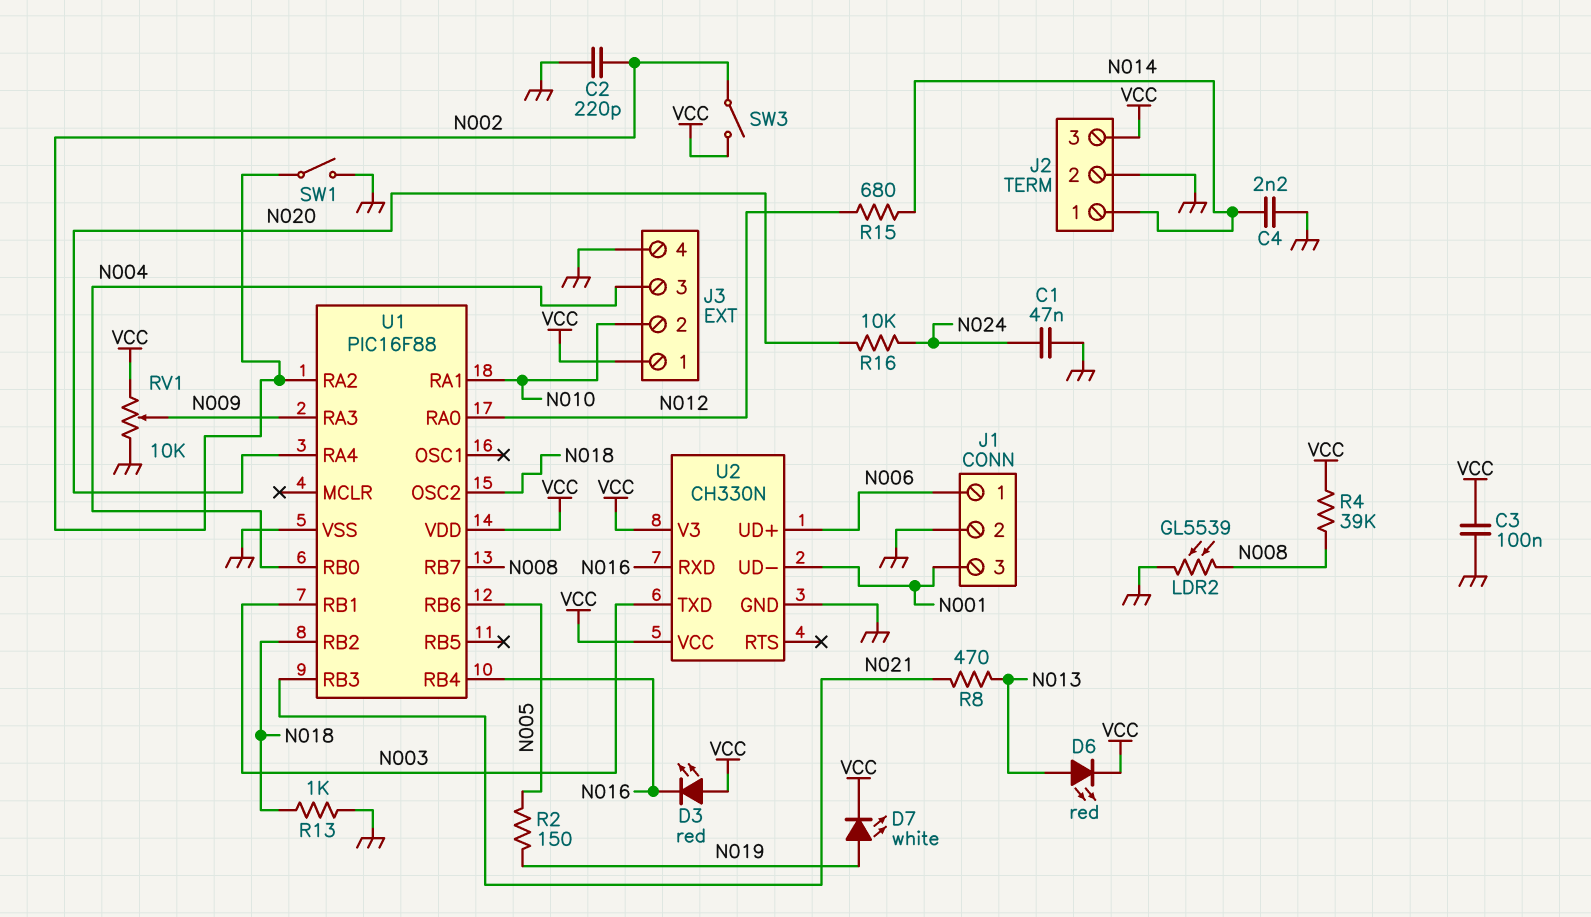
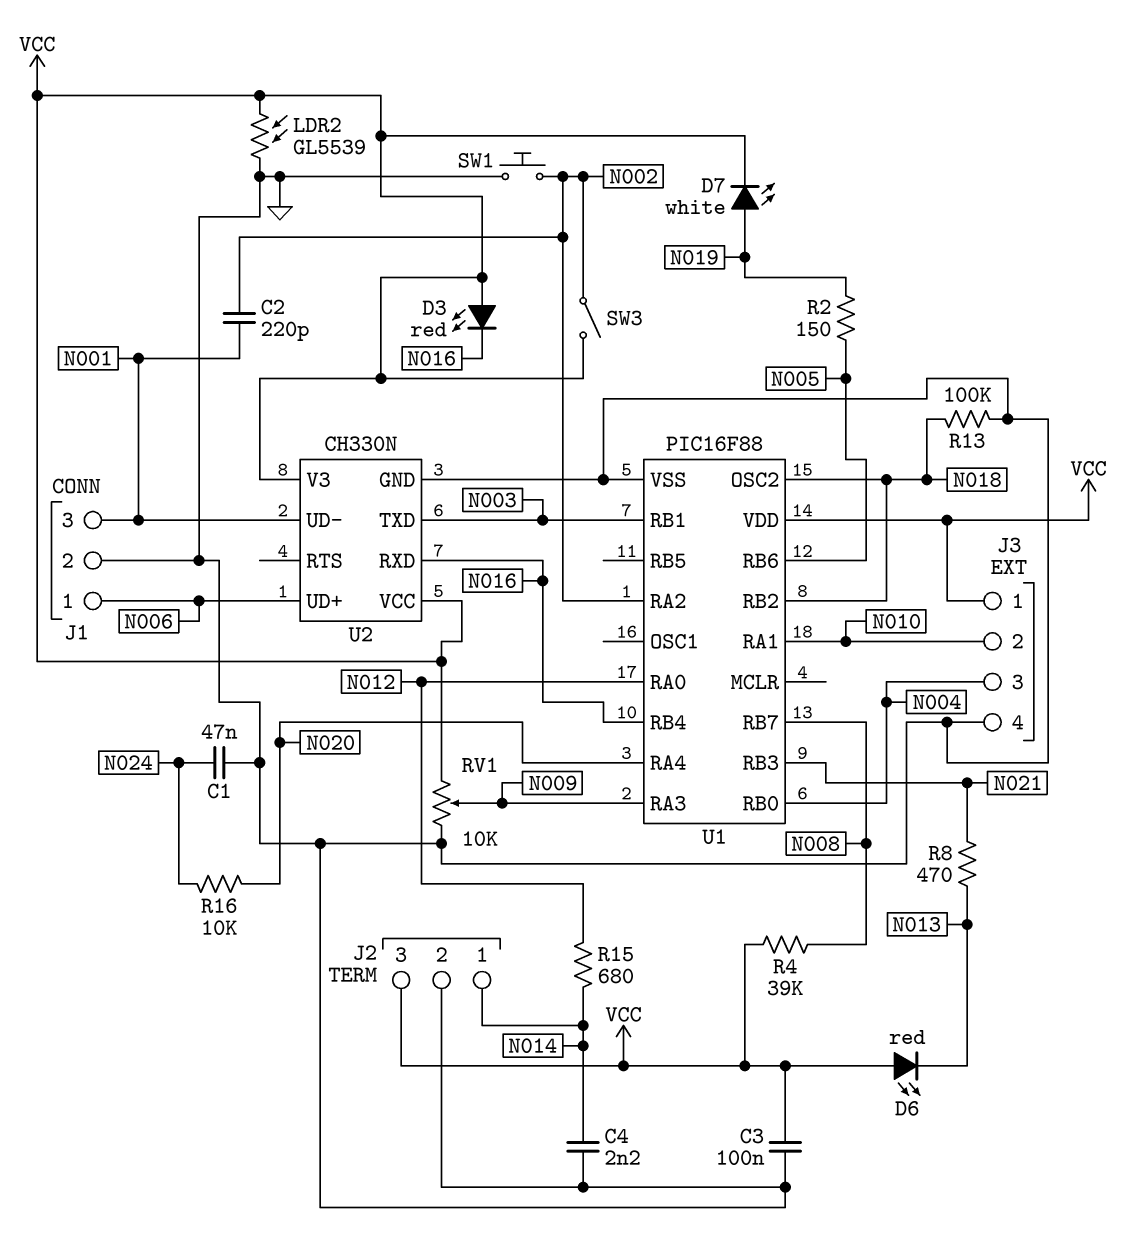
C2: 220pF (GND, N002) -> 220pF (N001, N002)
D6: LED red (A N013, K VCC) -> LED red (A VCC, K N013)
LDR2: GL5539 (GND, N008) -> GL5539 (GND, VCC)
R13: 1k (GND, N018) -> 100k (GND, N018)
SW1: switch (GND, N002) -> button (GND, N002)

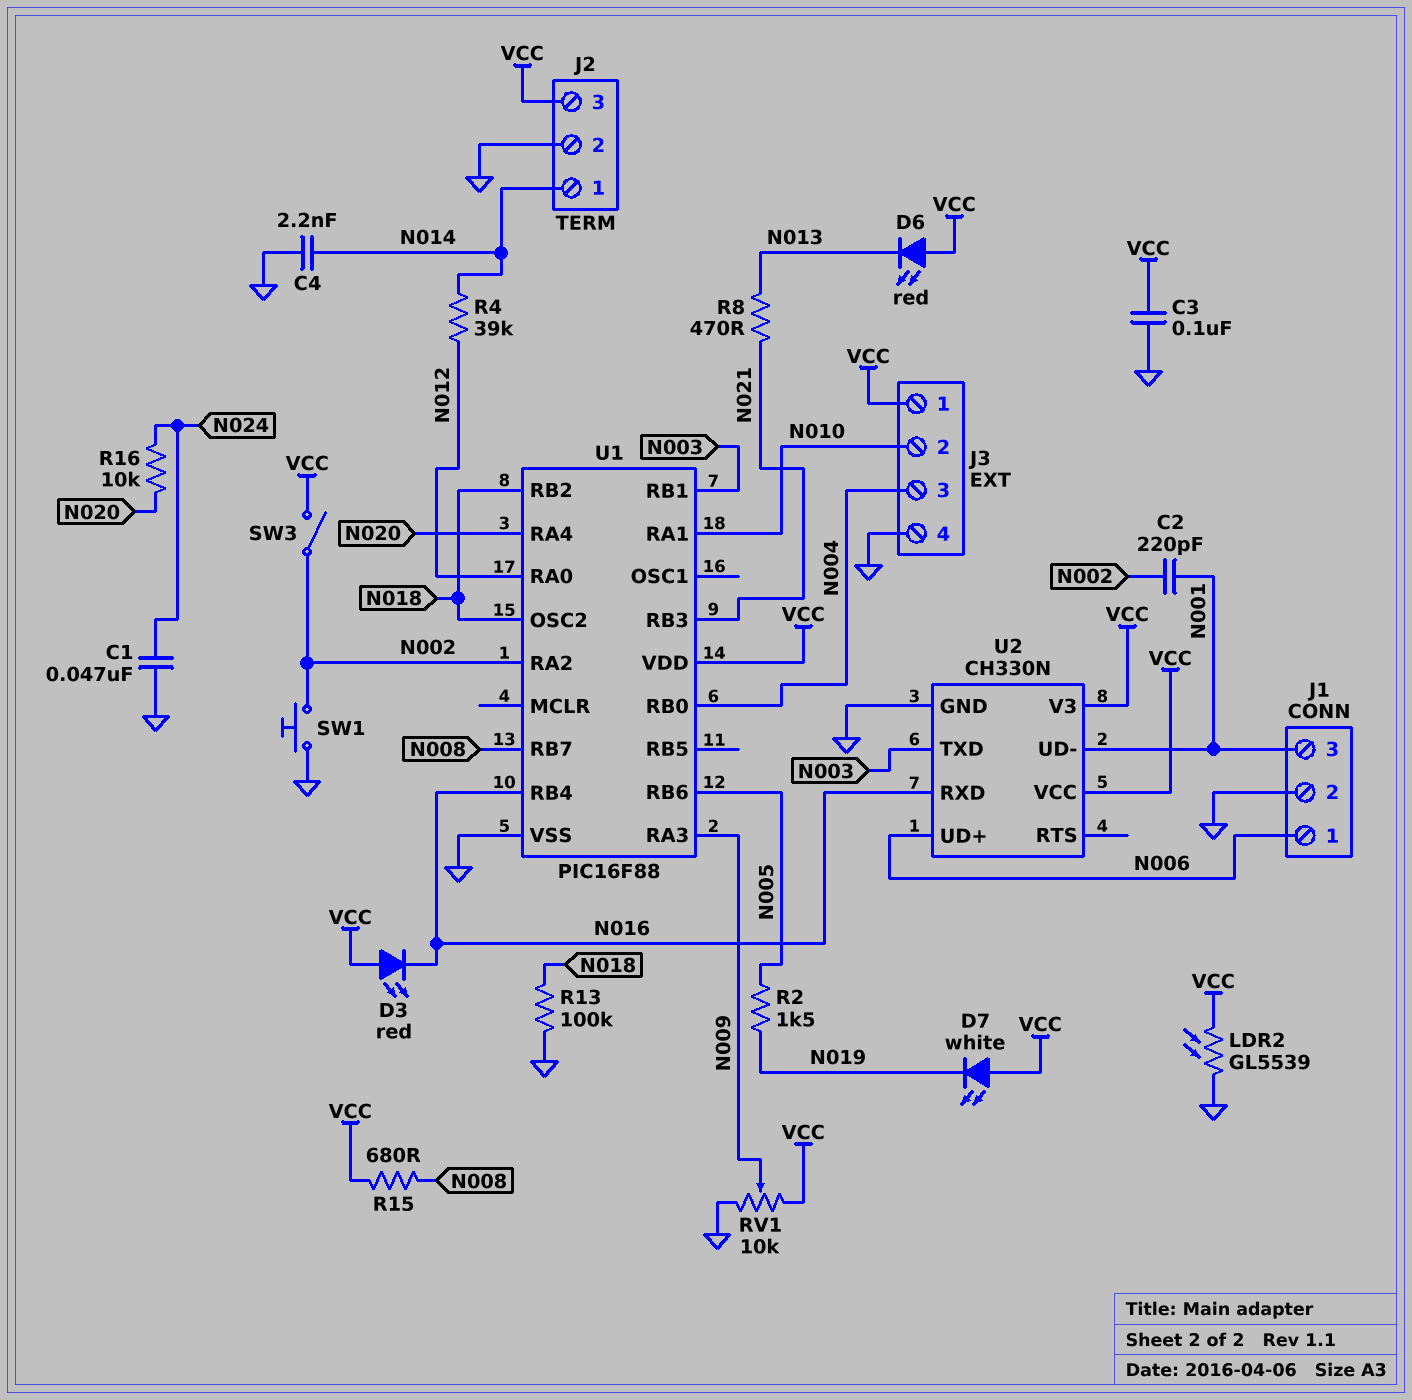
D7: LED white (A N019, K VCC) -> LED white (A VCC, K N019)
R2: 150 (N005, N019) -> 1.5k (N005, N019)
R4: 39k (N008, VCC) -> 39k (N012, N014)
R15: 680 (N012, N014) -> 680 (N008, VCC)

